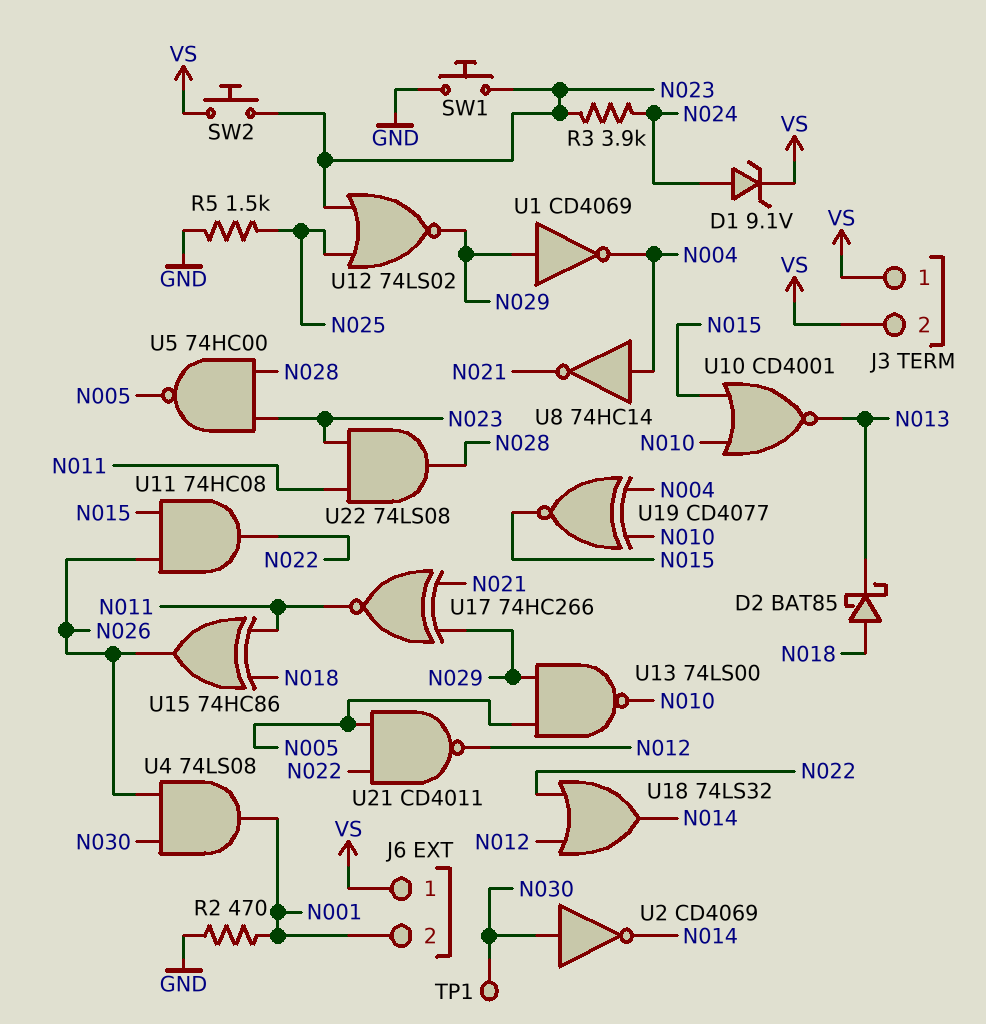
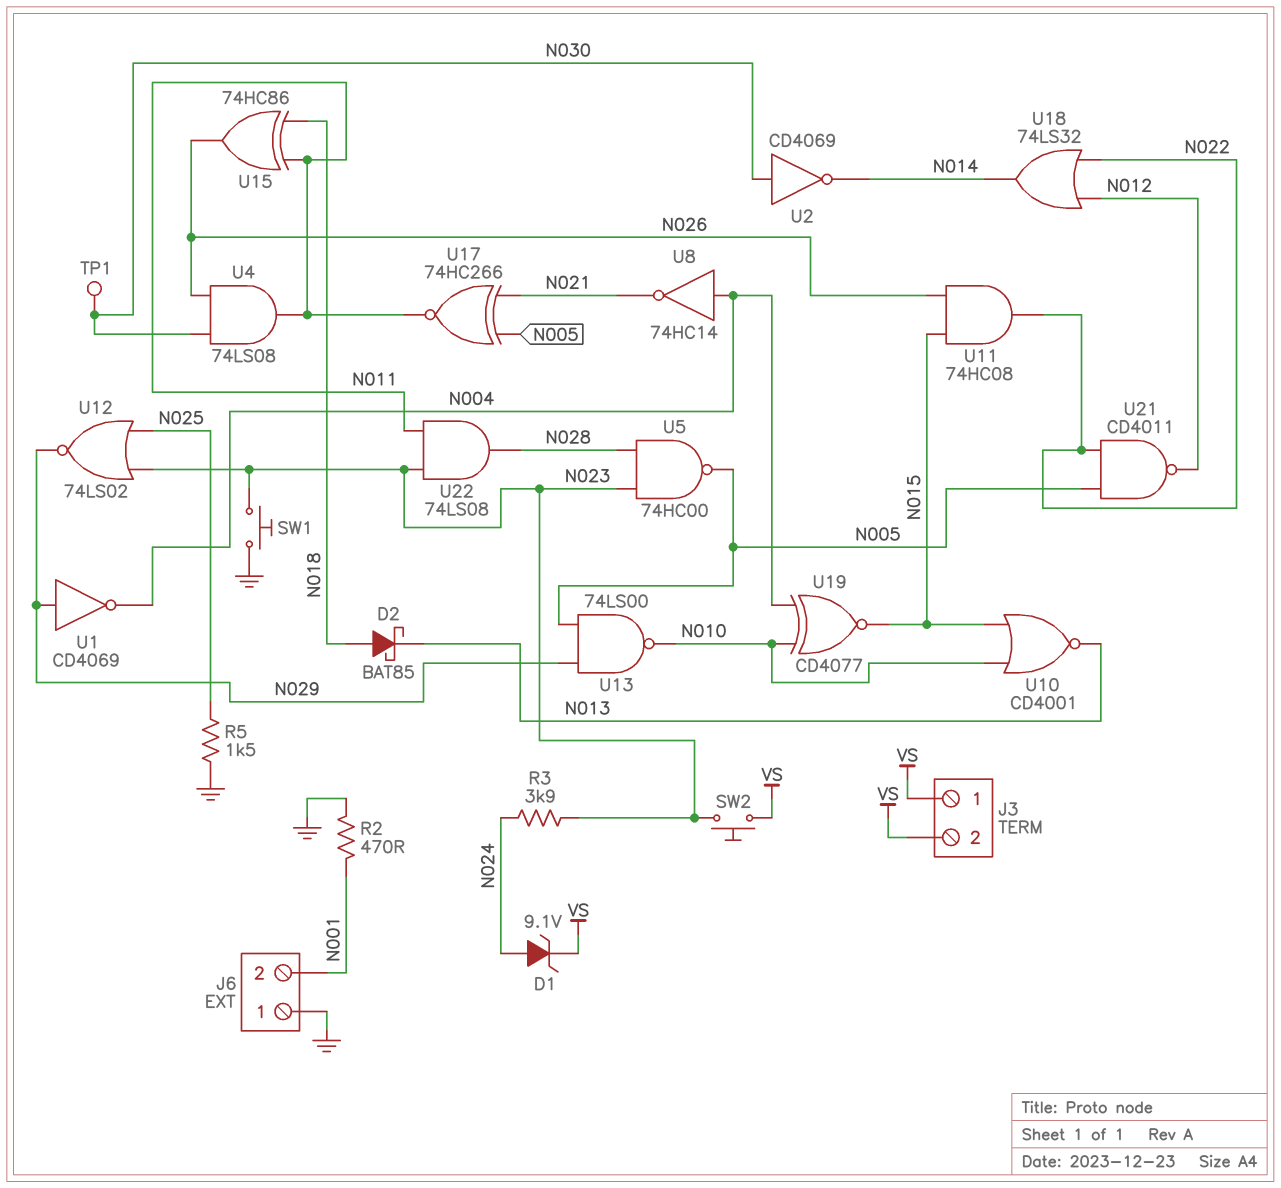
J6 pin 1: VS -> GND
U4: AND 74LS08 (in N026, in N030, out N001) -> AND 74LS08 (in N026, in N030, out N011)
U17: XNOR 74HC266 (in N021, in N029, out N011) -> XNOR 74HC266 (in N005, in N021, out N011)

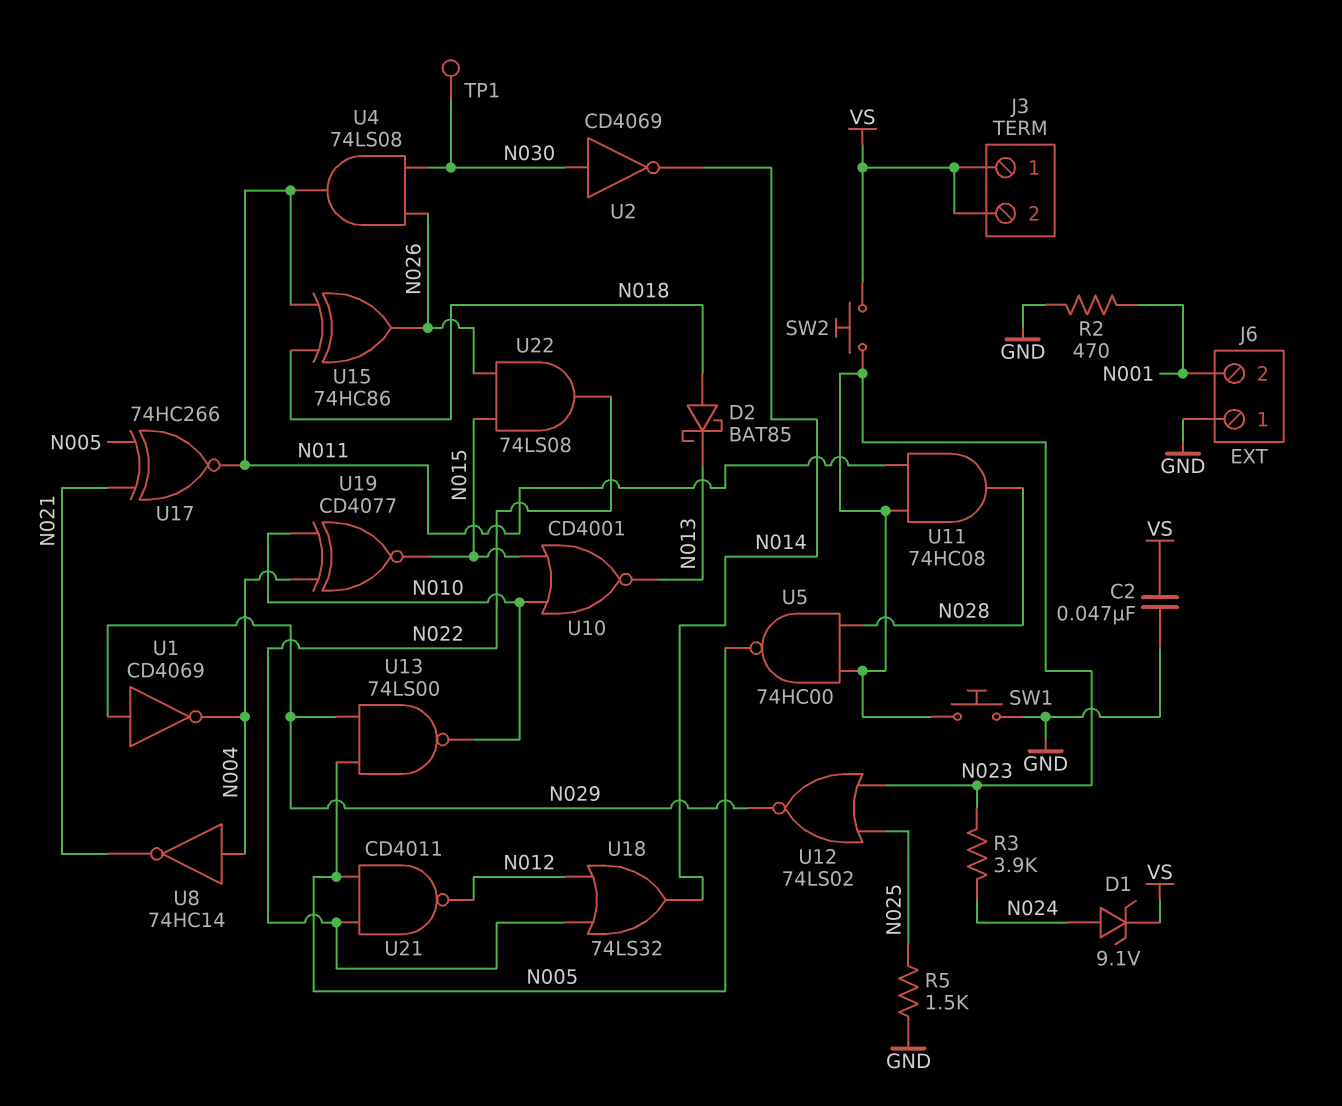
C2: none -> 47nF (GND, VS)
U11: AND 74HC08 (in N015, in N026, out N022) -> AND 74HC08 (in N011, in N023, out N028)
U22: AND 74LS08 (in N011, in N023, out N028) -> AND 74LS08 (in N015, in N026, out N022)

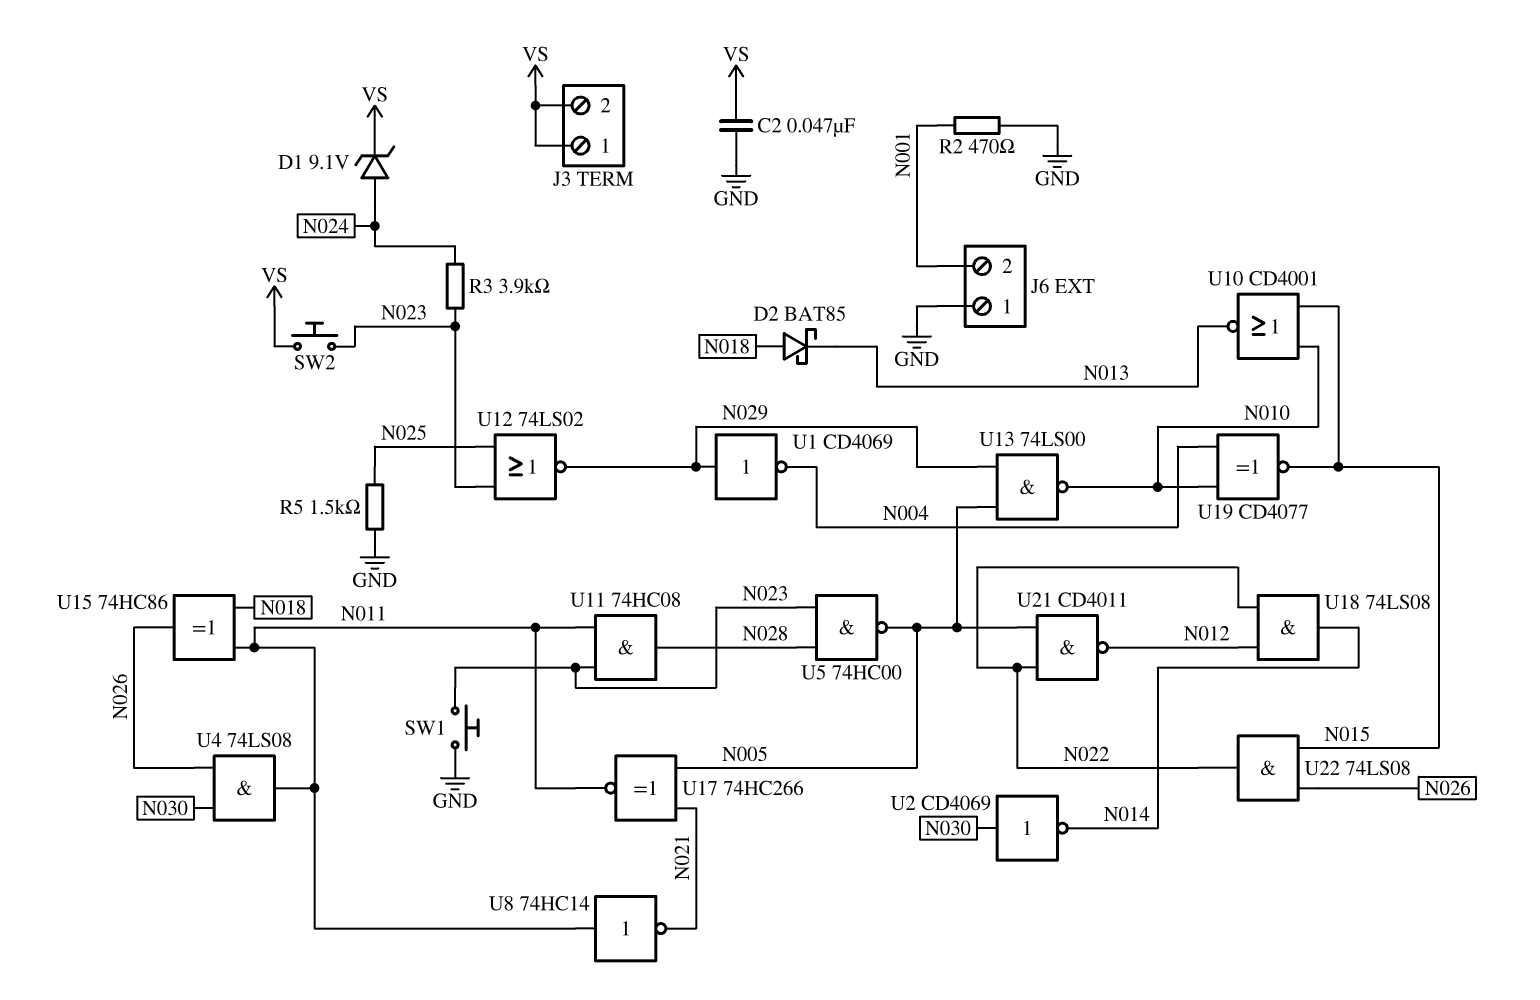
TP1: test point (N030) -> none
U8: NOT 74HC14 (in N004, out N021) -> NOT 74HC14 (in N011, out N021)
U18: OR 74LS32 (in N012, in N022, out N014) -> AND 74LS08 (in N012, in N022, out N014)

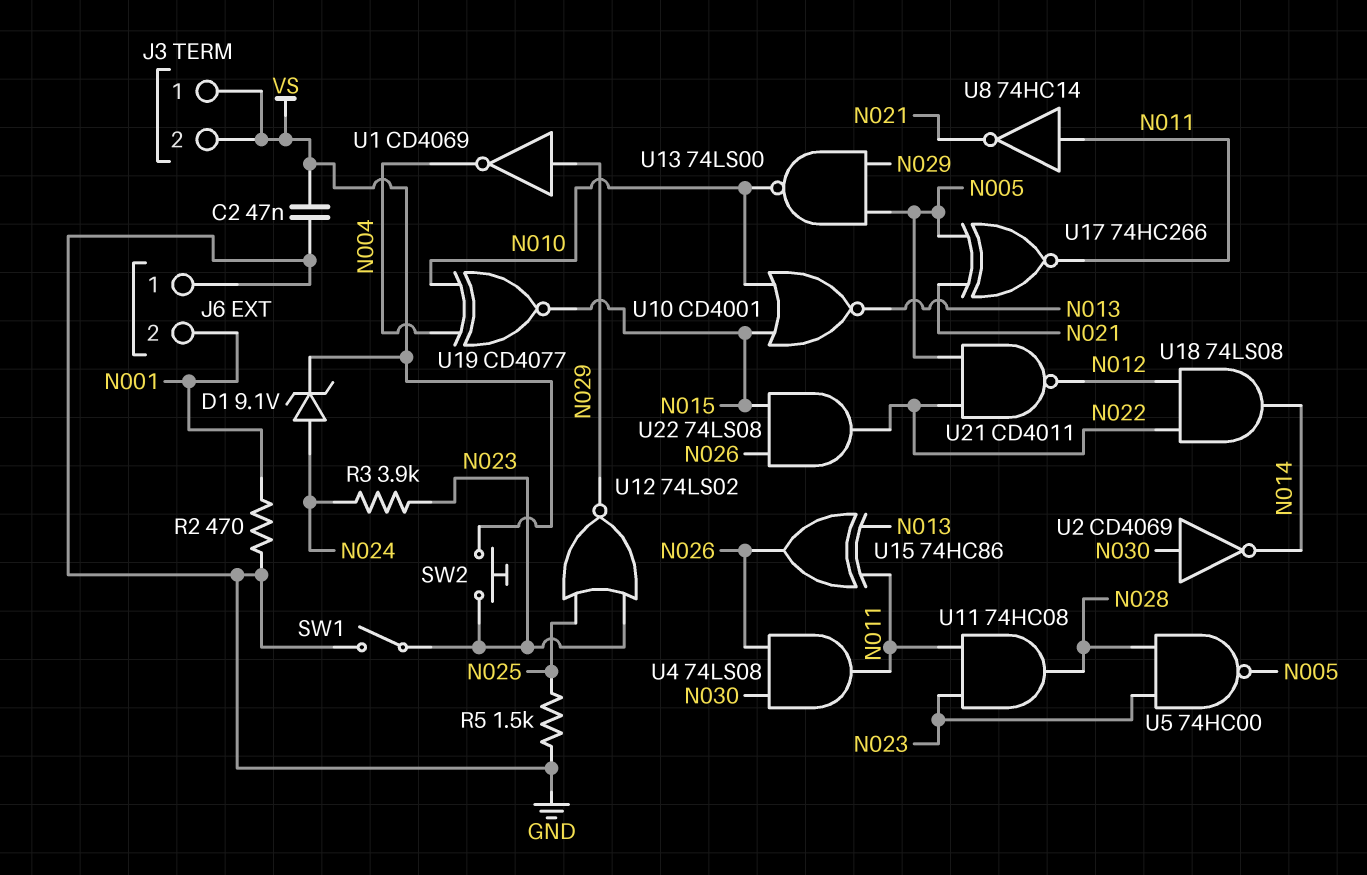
D2: schottky BAT85 (A N018, K N013) -> none
SW1: button (GND, N023) -> switch (GND, N023)
U15: XOR 74HC86 (in N011, in N018, out N026) -> XOR 74HC86 (in N011, in N013, out N026)

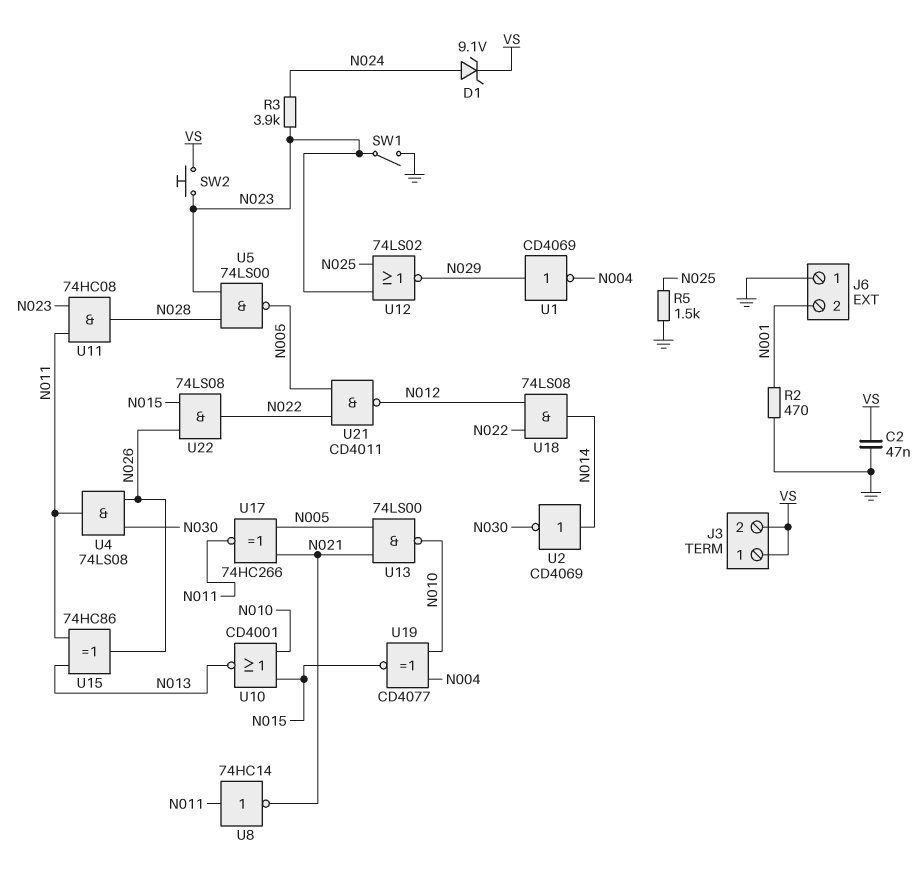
U2: NOT CD4069 (in N030, out N014) -> NOT CD4069 (in N014, out N030)
U5: NAND 74HC00 (in N023, in N028, out N005) -> NAND 74LS00 (in N023, in N028, out N005)
U13: NAND 74LS00 (in N005, in N029, out N010) -> NAND 74LS00 (in N005, in N021, out N010)

